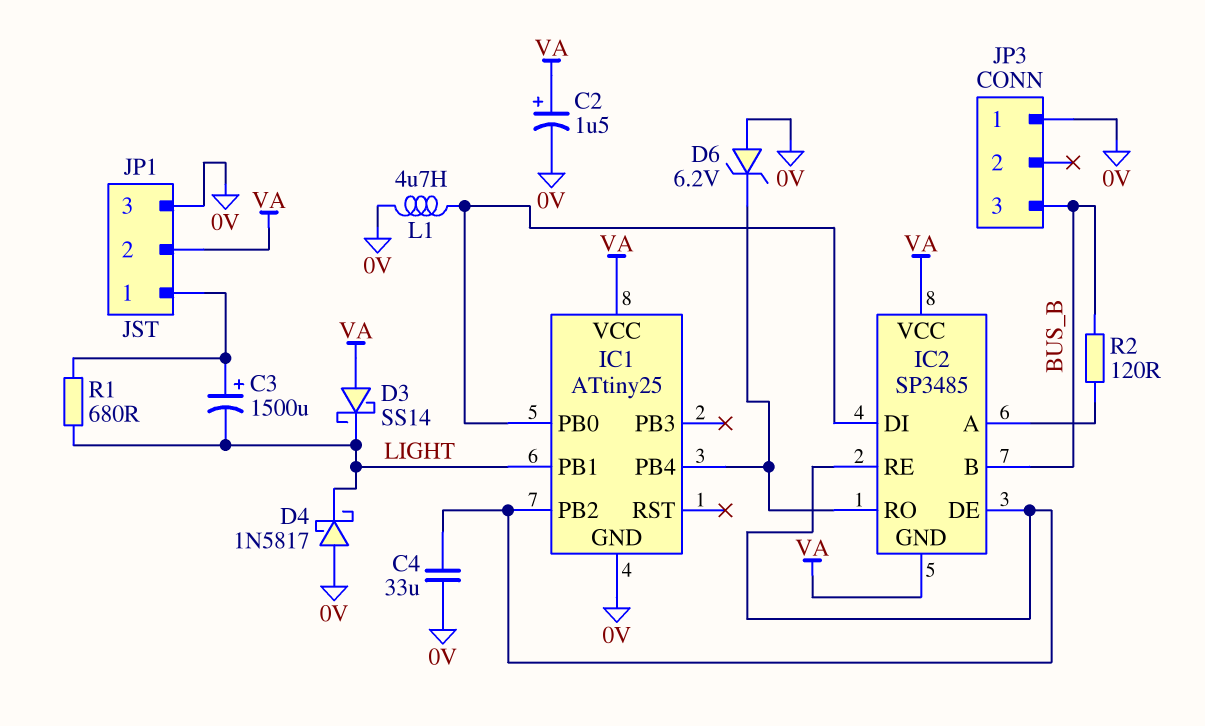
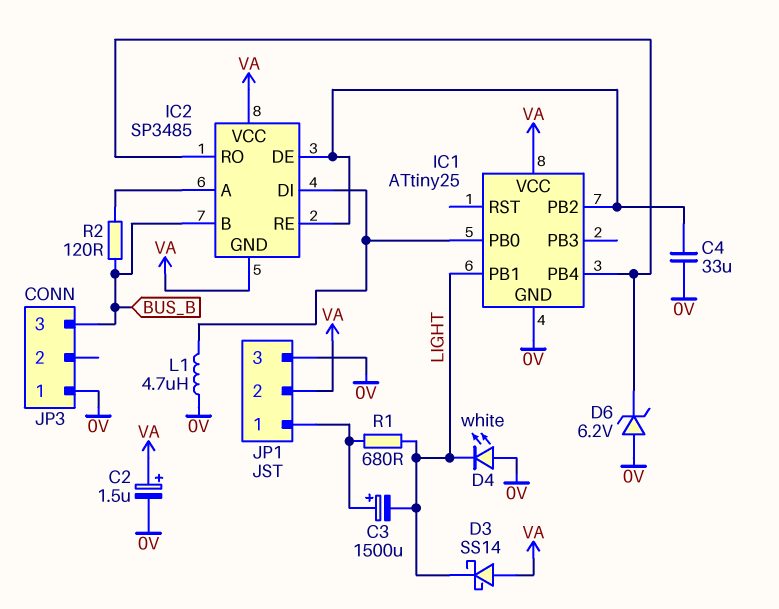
D4: schottky 1N5817 (A 0V, K LIGHT) -> LED white (A 0V, K LIGHT)

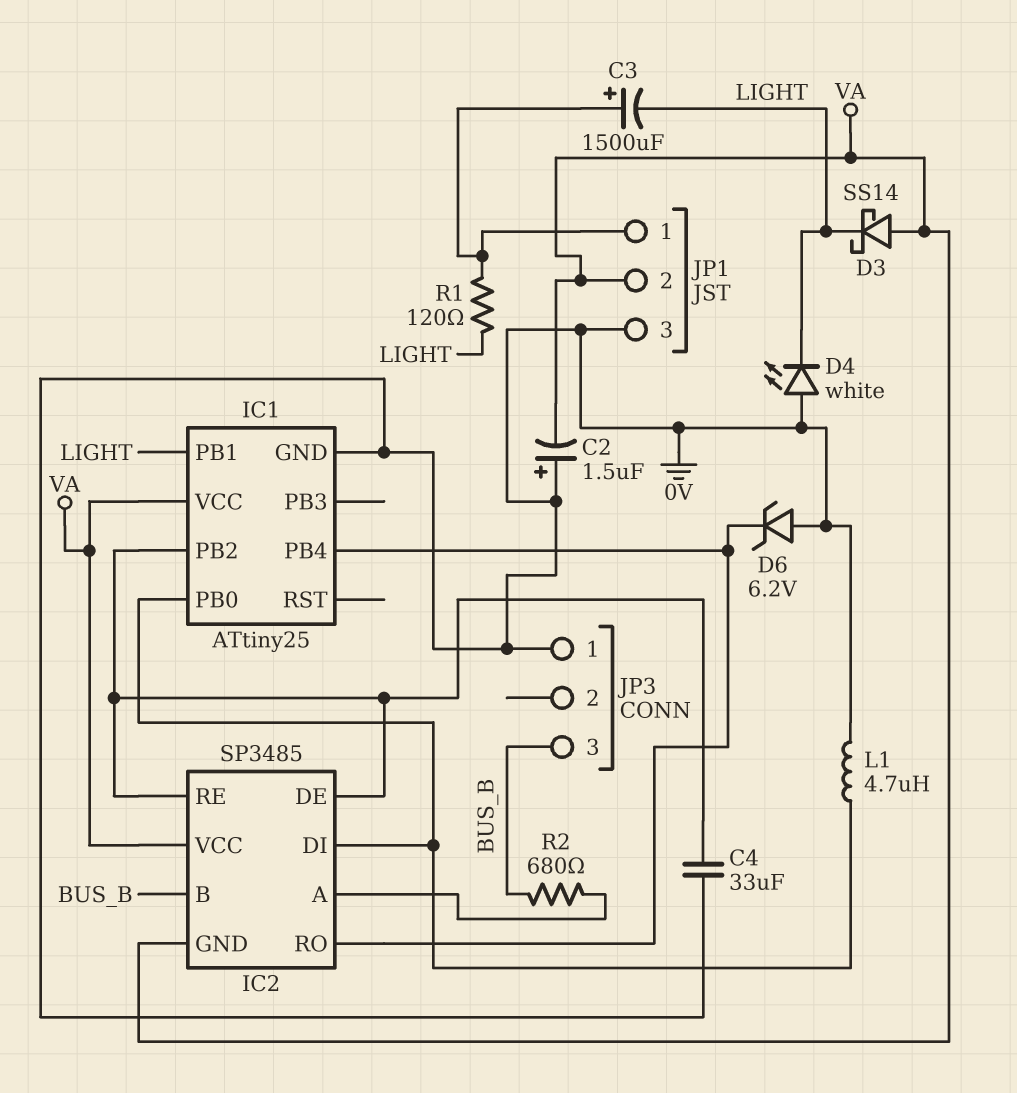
C2: 1.5uF (plus VA, minus 0V) -> 1.5uF (plus 0V, minus VA)
R1: 680 (JP1/1, LIGHT) -> 120 (JP1/1, LIGHT)
R2: 120 (BUS_B, IC2/A) -> 680 (BUS_B, IC2/A)

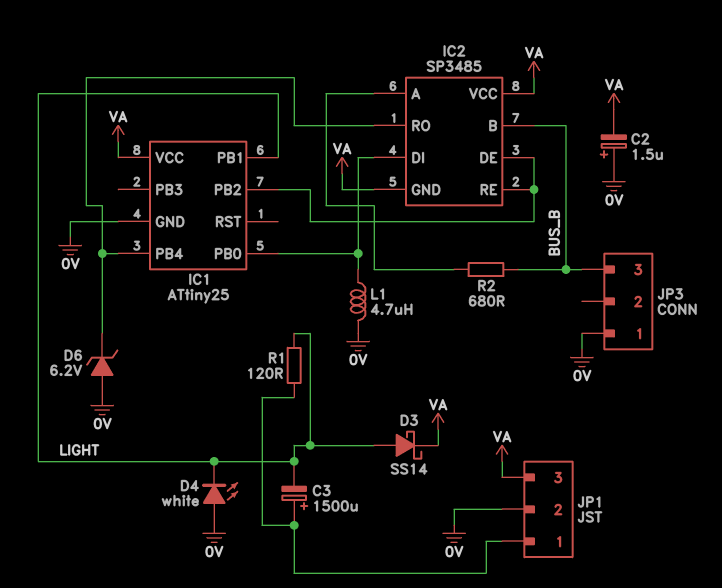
C4: 33uF (0V, IC1/PB2) -> none
D3: schottky SS14 (A VA, K LIGHT) -> schottky SS14 (A LIGHT, K VA)
JP1 pin 2: VA -> 0V
JP1 pin 3: 0V -> VA

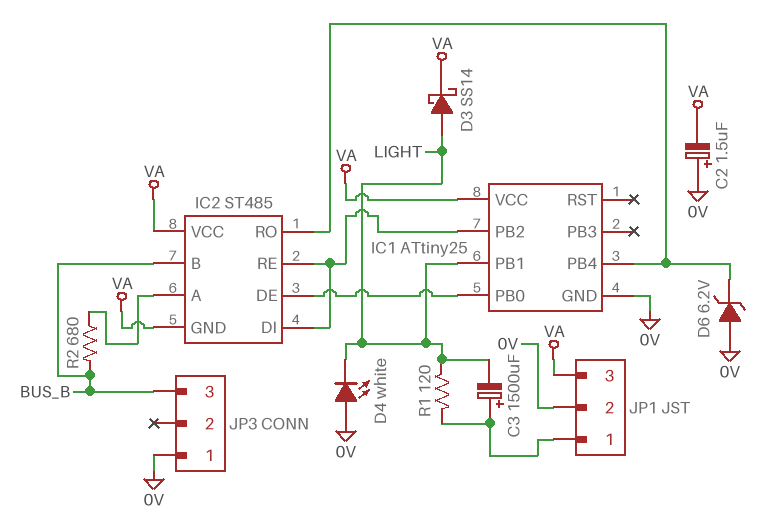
IC2: SP3485 -> ST485
IC2 pin DE: IC1/PB2 -> IC1/PB0
IC2 pin DI: IC1/PB0 -> IC1/PB2
L1: 4.7uH (0V, IC1/PB0) -> none

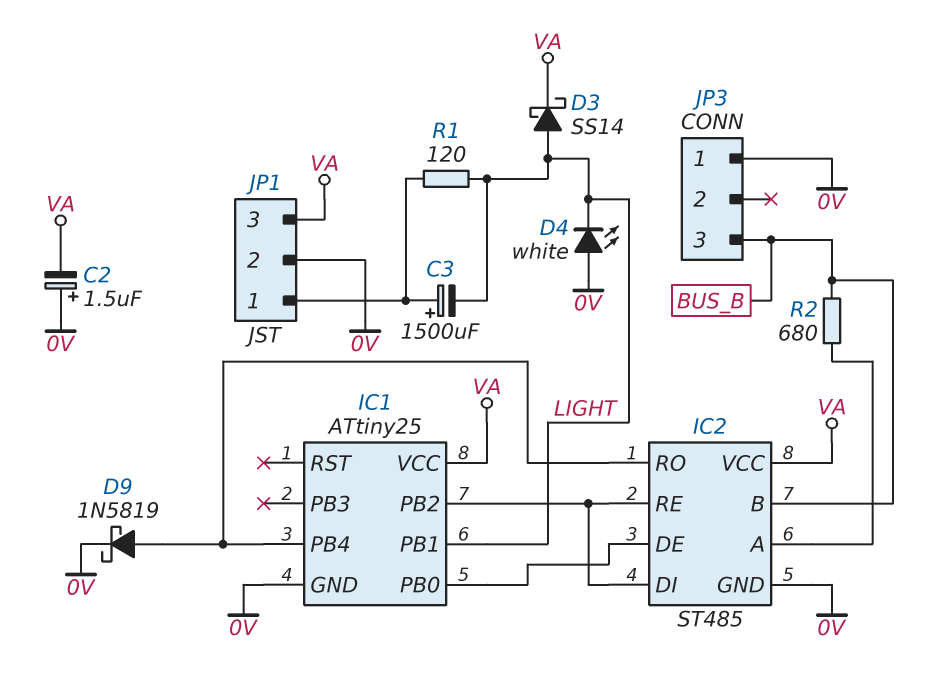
D6: zener 6.2V (A 0V, K IC1/PB4) -> none
D9: none -> schottky 1N5819 (A IC1/PB4, K 0V)
IC2 pin GND: VA -> 0V

